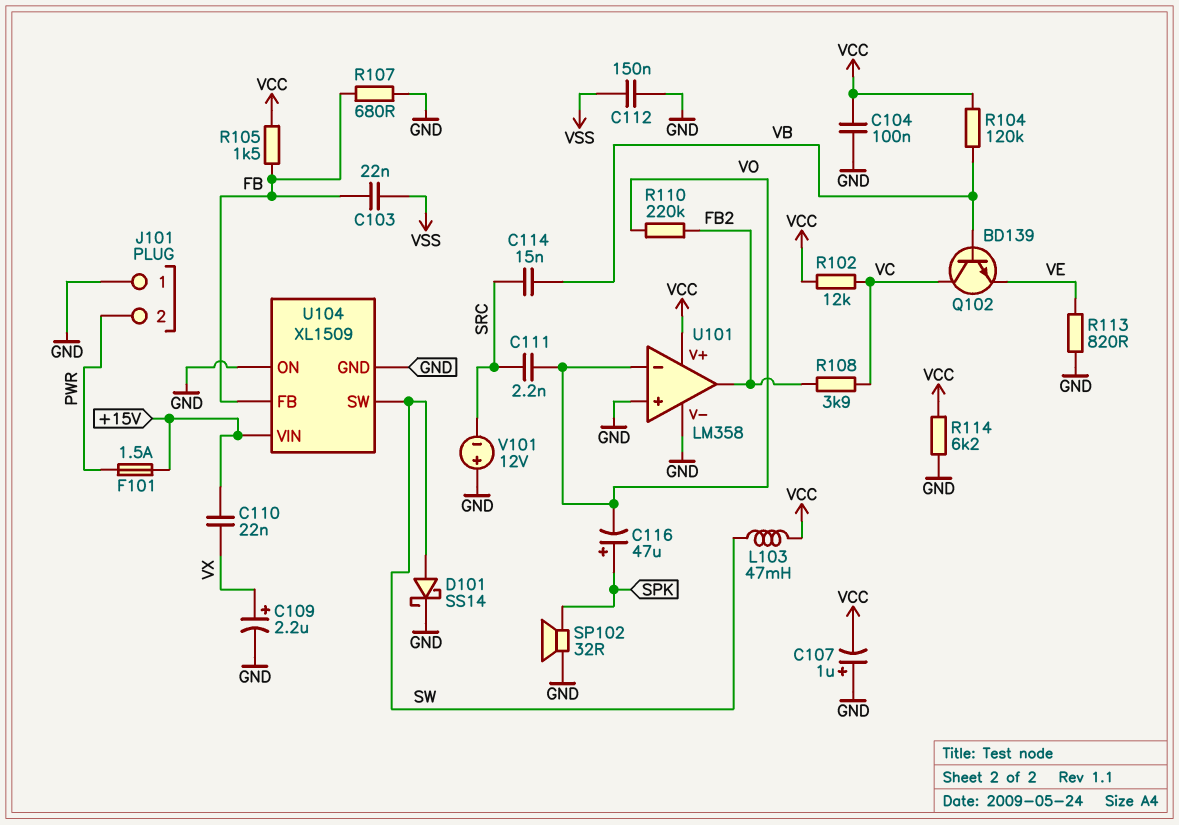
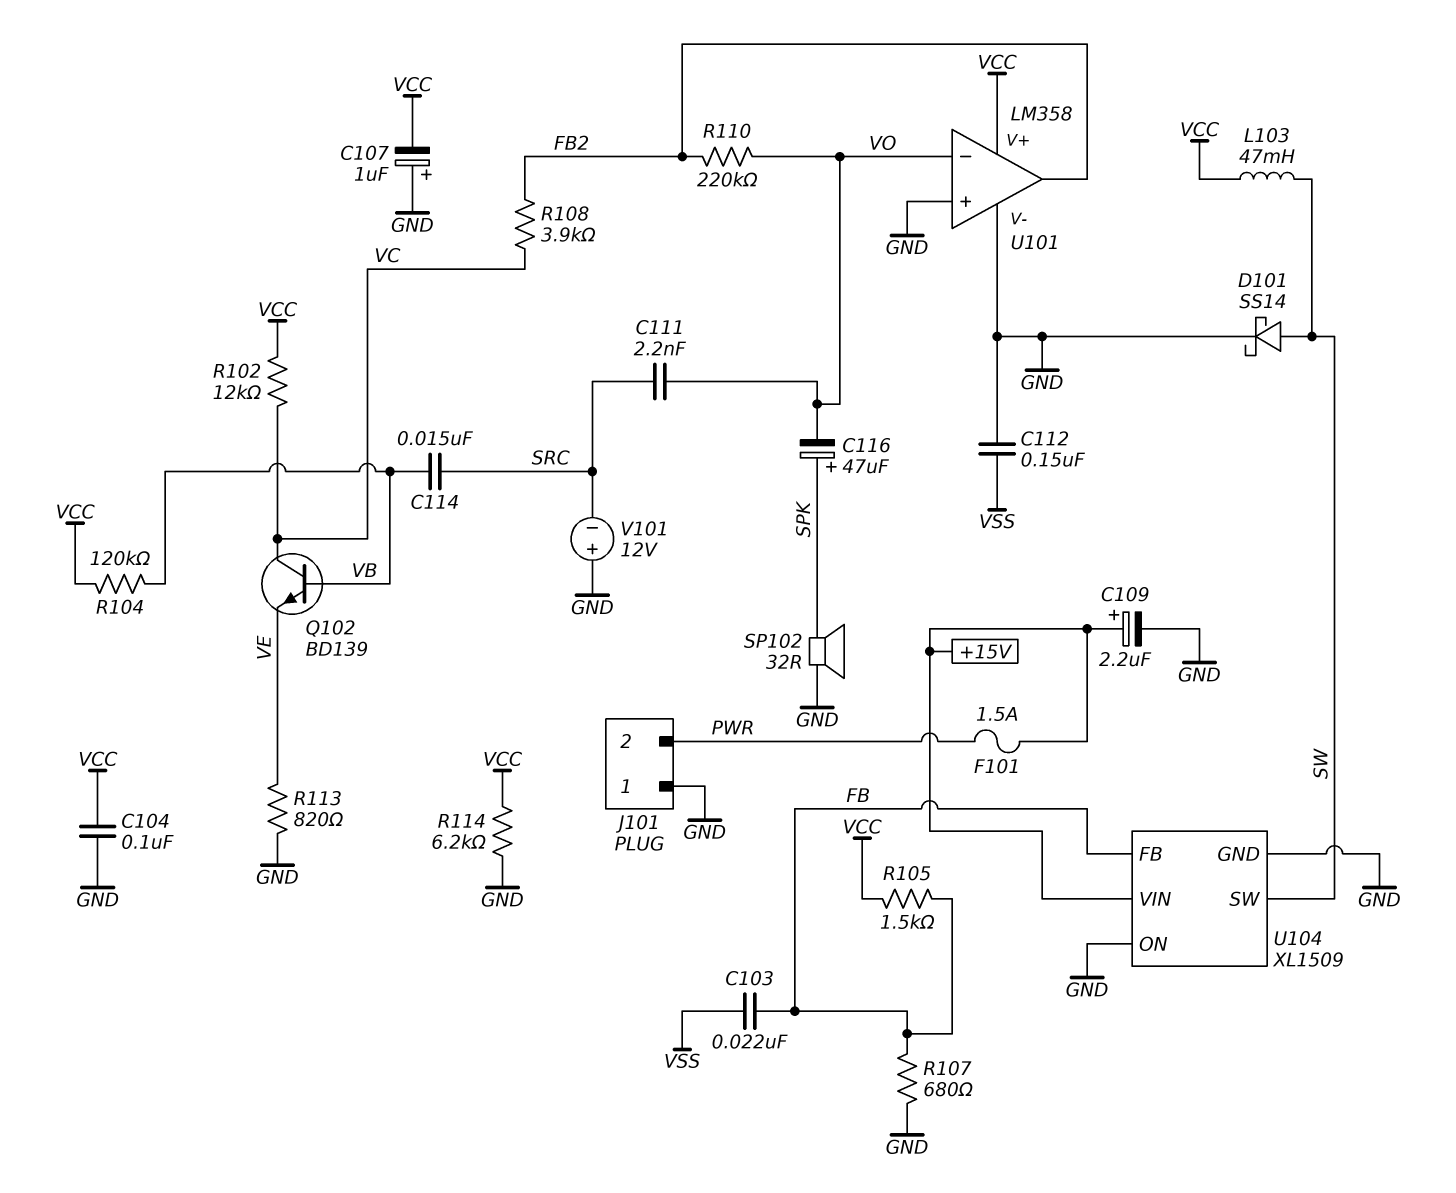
C109: 2.2uF (plus VX, minus GND) -> 2.2uF (plus +15V, minus GND)
C110: 22nF (+15V, VX) -> none

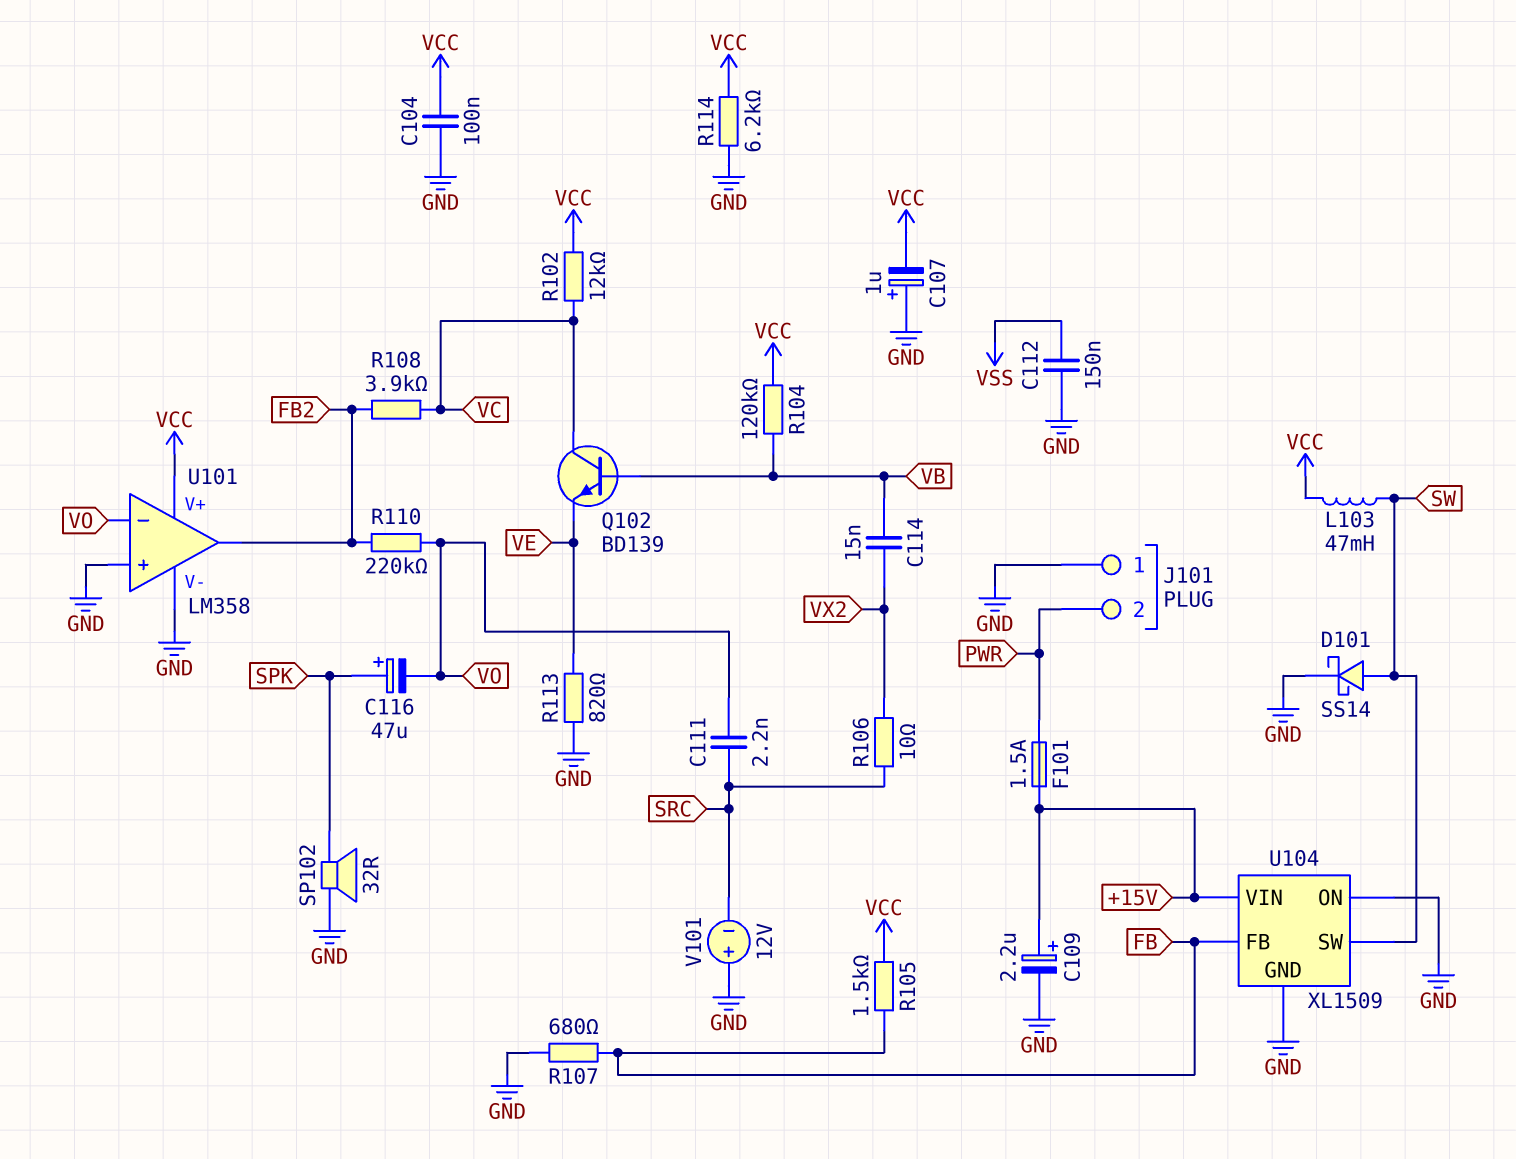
C103: 22nF (FB, VSS) -> none
C114: 15nF (SRC, VB) -> 15nF (VB, VX2)
R106: none -> 10 (SRC, VX2)

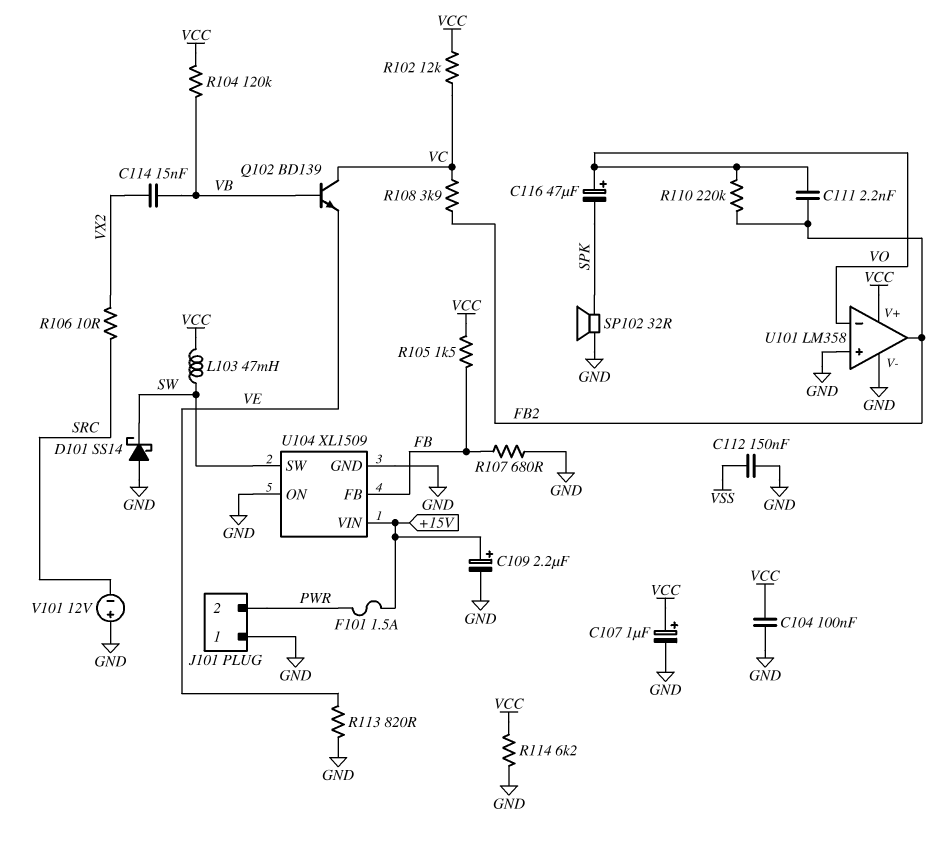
C107: 1uF (plus GND, minus VCC) -> 1uF (plus VCC, minus GND)
C111: 2.2nF (SRC, VO) -> 2.2nF (FB2, VO)
C116: 47uF (plus SPK, minus VO) -> 47uF (plus VO, minus SPK)
D101: schottky SS14 (A SW, K GND) -> schottky SS14 (A GND, K SW)

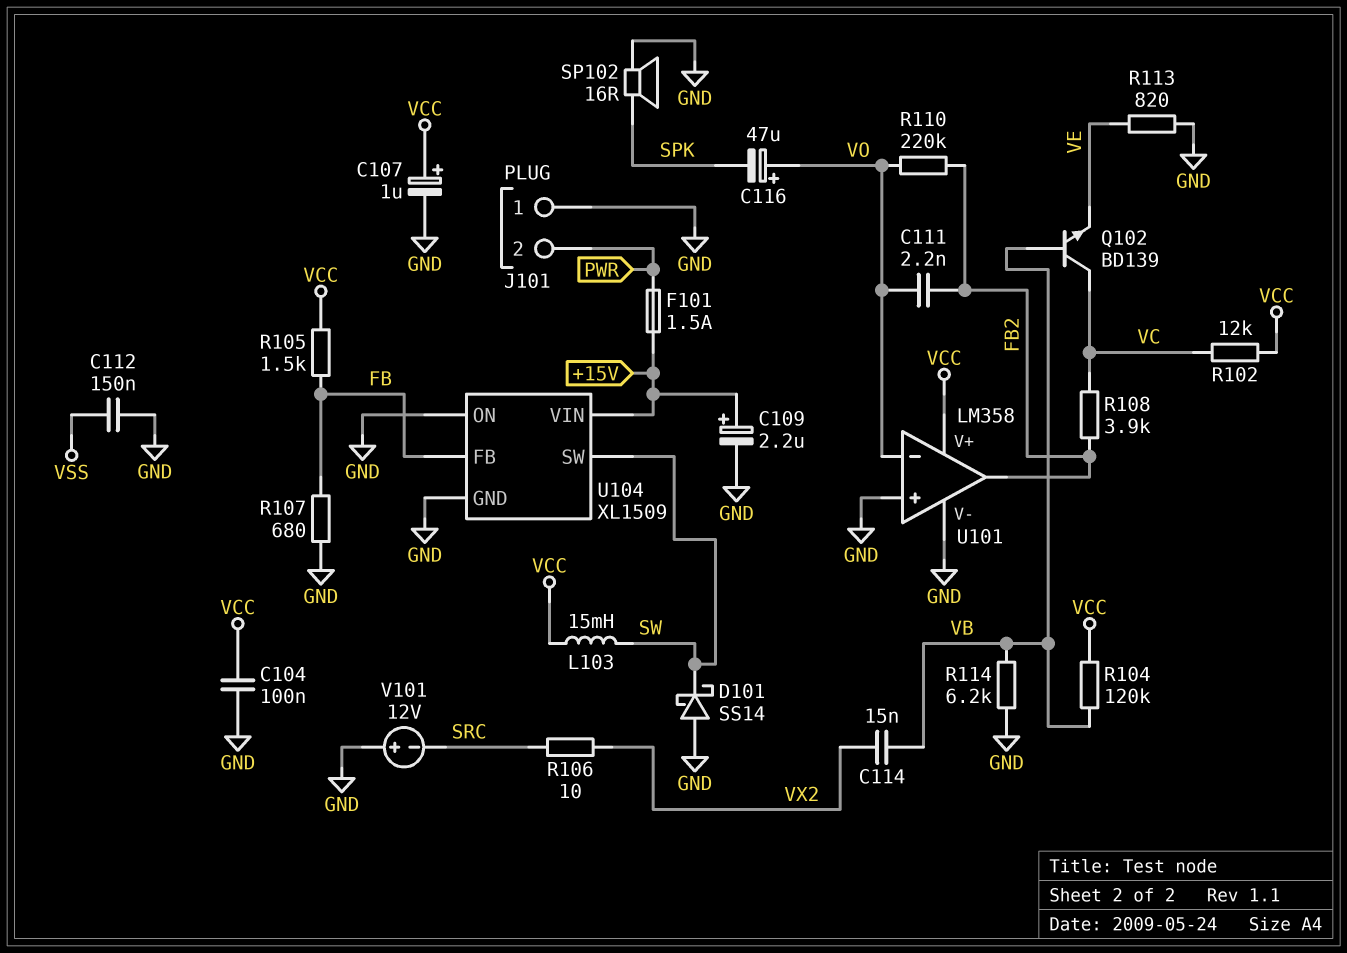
L103: 47mH (SW, VCC) -> 15mH (SW, VCC)
R114: 6.2k (GND, VCC) -> 6.2k (GND, VB)
SP102: speaker 32R (GND, SPK) -> speaker 16R (GND, SPK)

